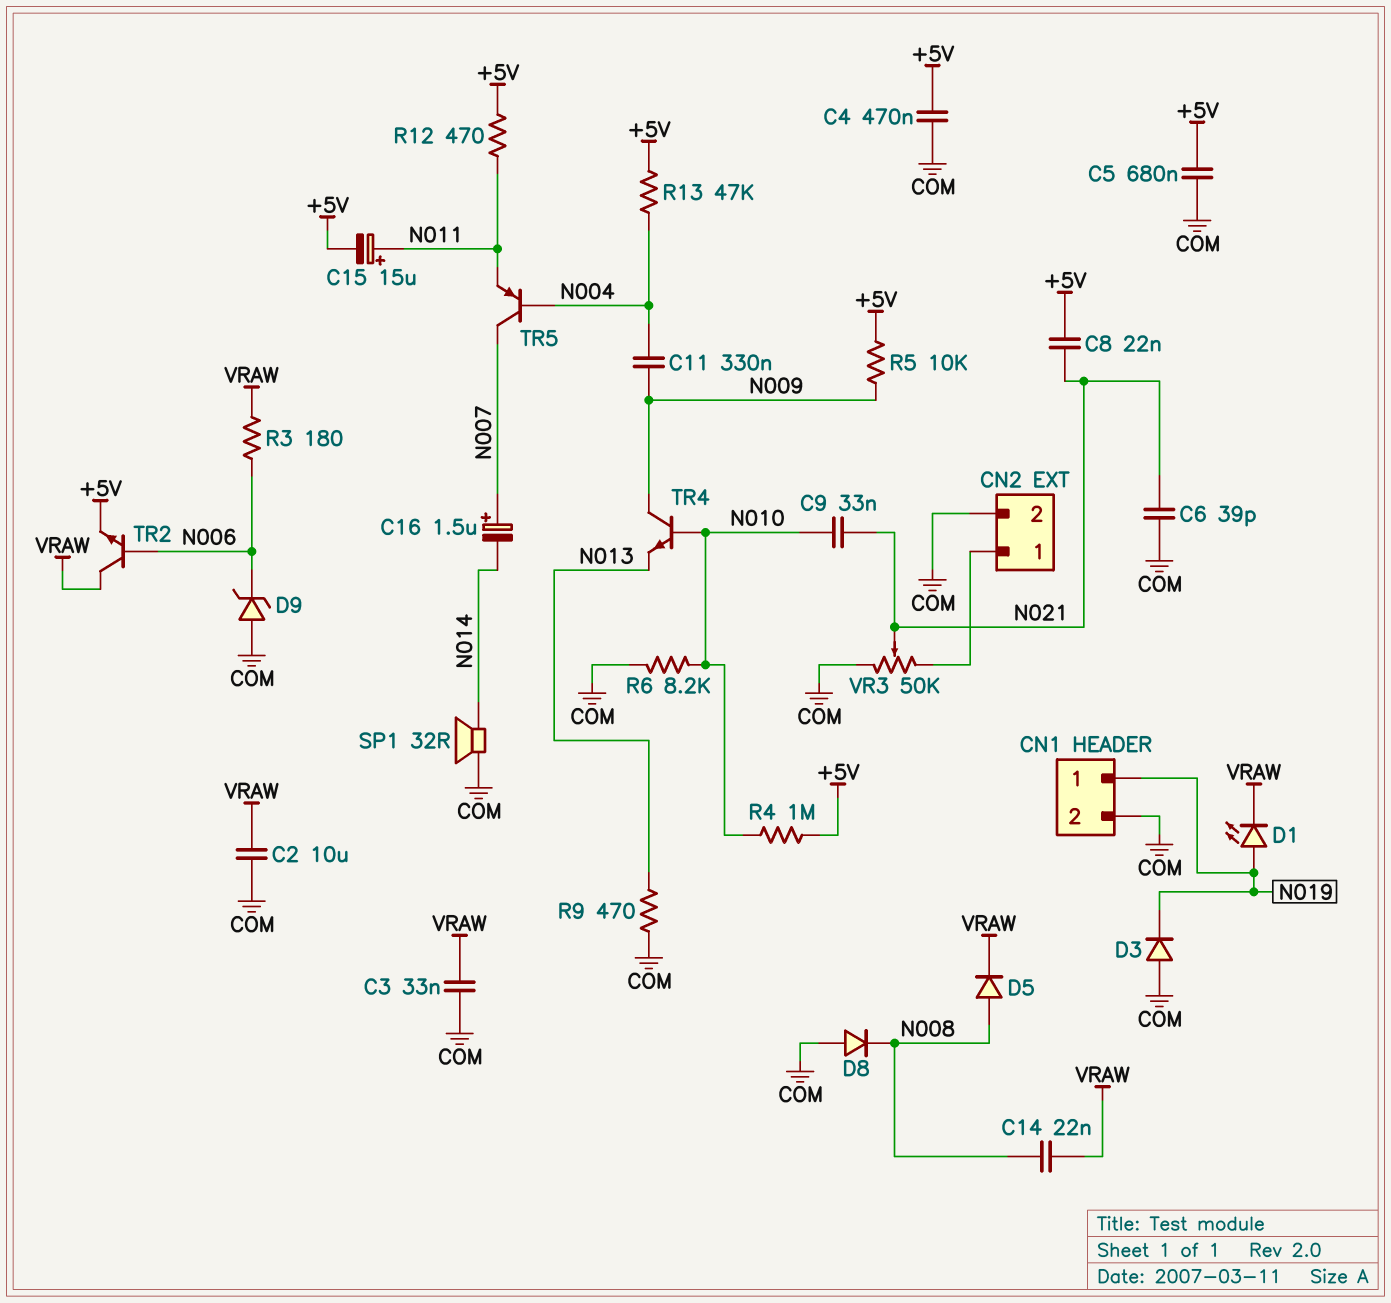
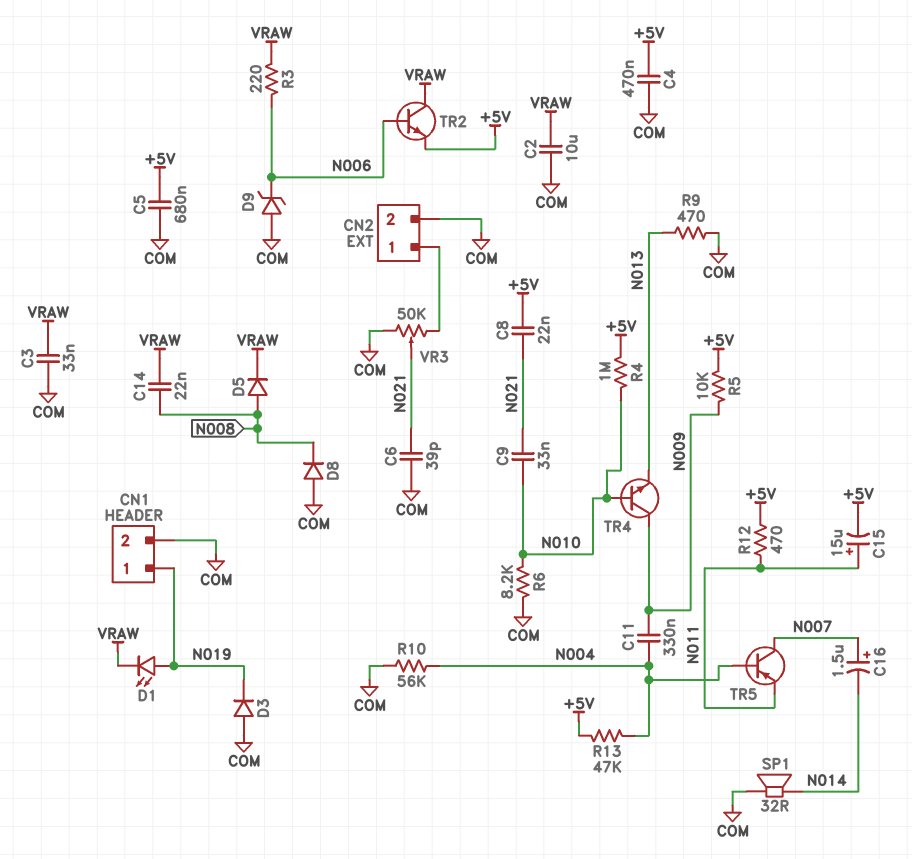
R3: 180 (N006, VRAW) -> 220 (N006, VRAW)
R10: none -> 56k (COM, N004)

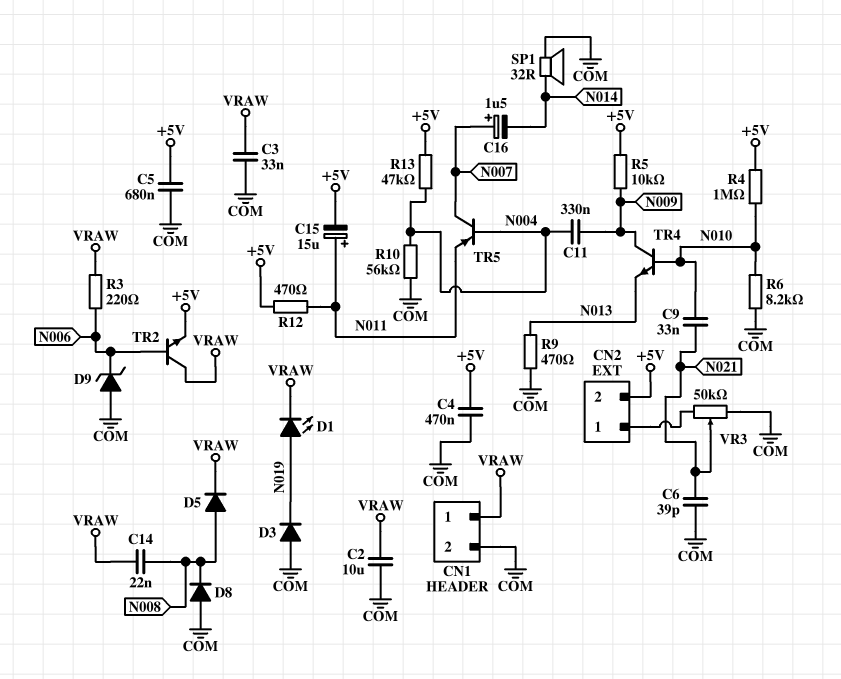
C8: 22nF (+5V, N021) -> none
CN1 pin 1: N019 -> VRAW
CN2 pin 2: COM -> +5V

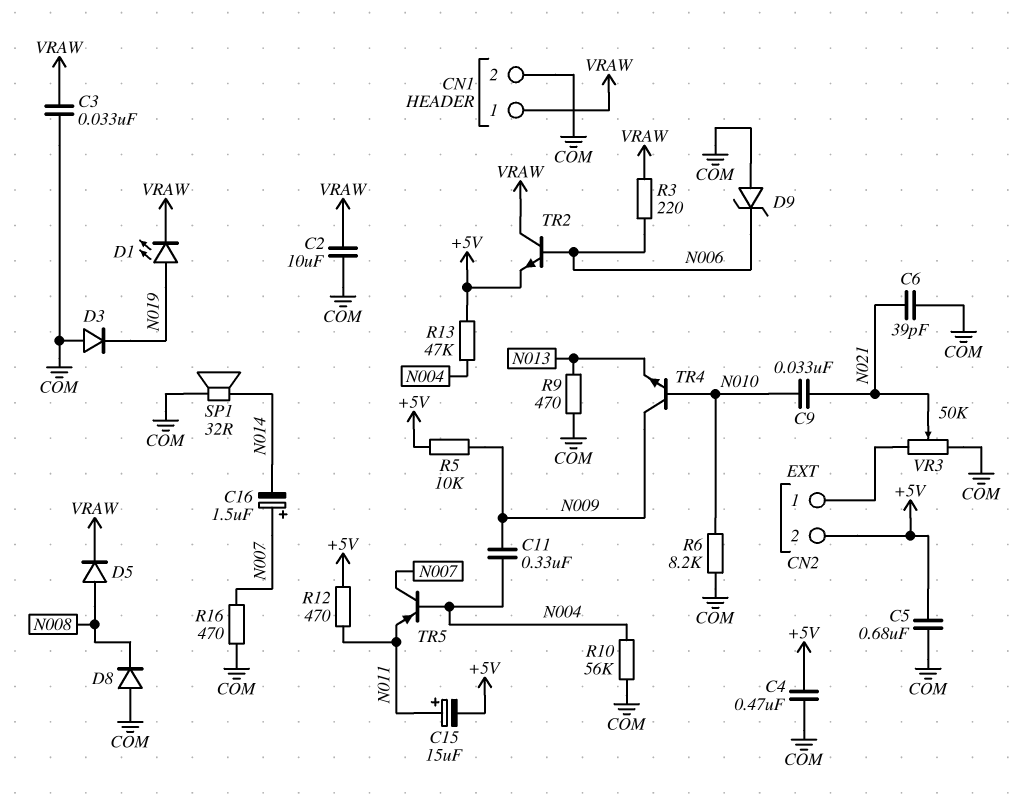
C14: 22nF (N008, VRAW) -> none
R4: 1M (+5V, N010) -> none
R16: none -> 470 (COM, N007)

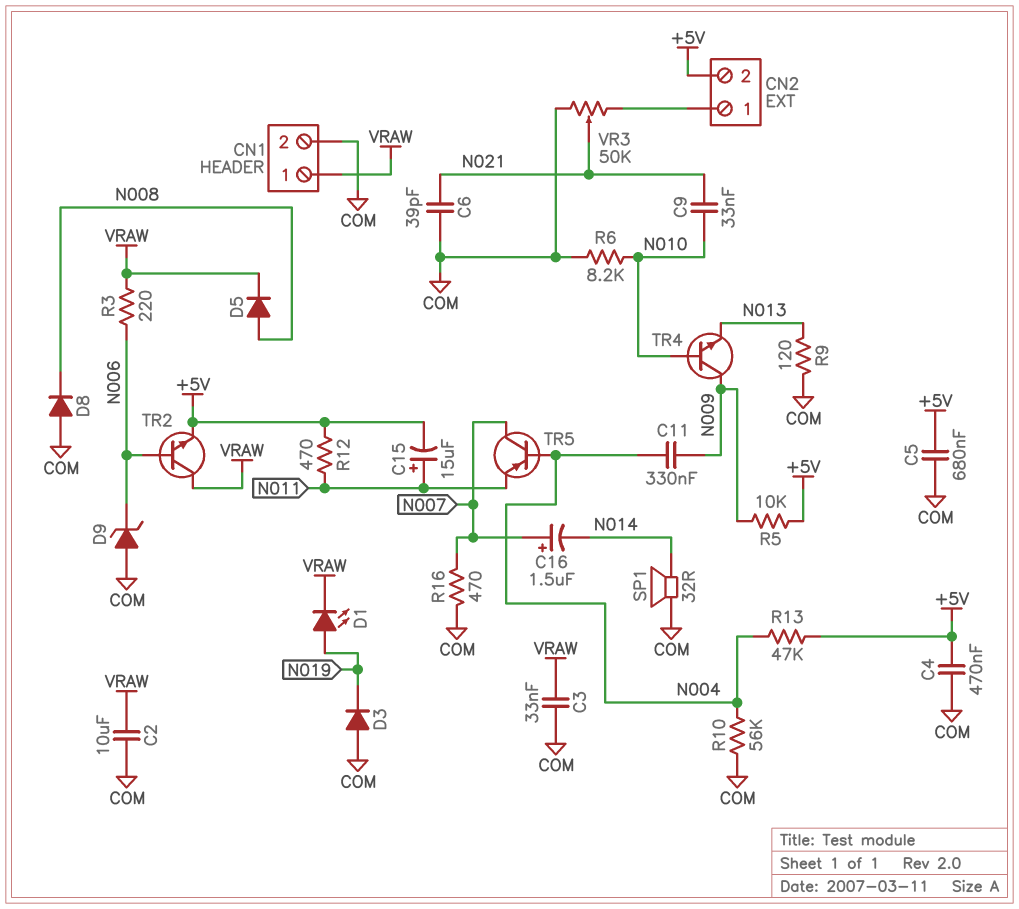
R9: 470 (COM, N013) -> 120 (COM, N013)

